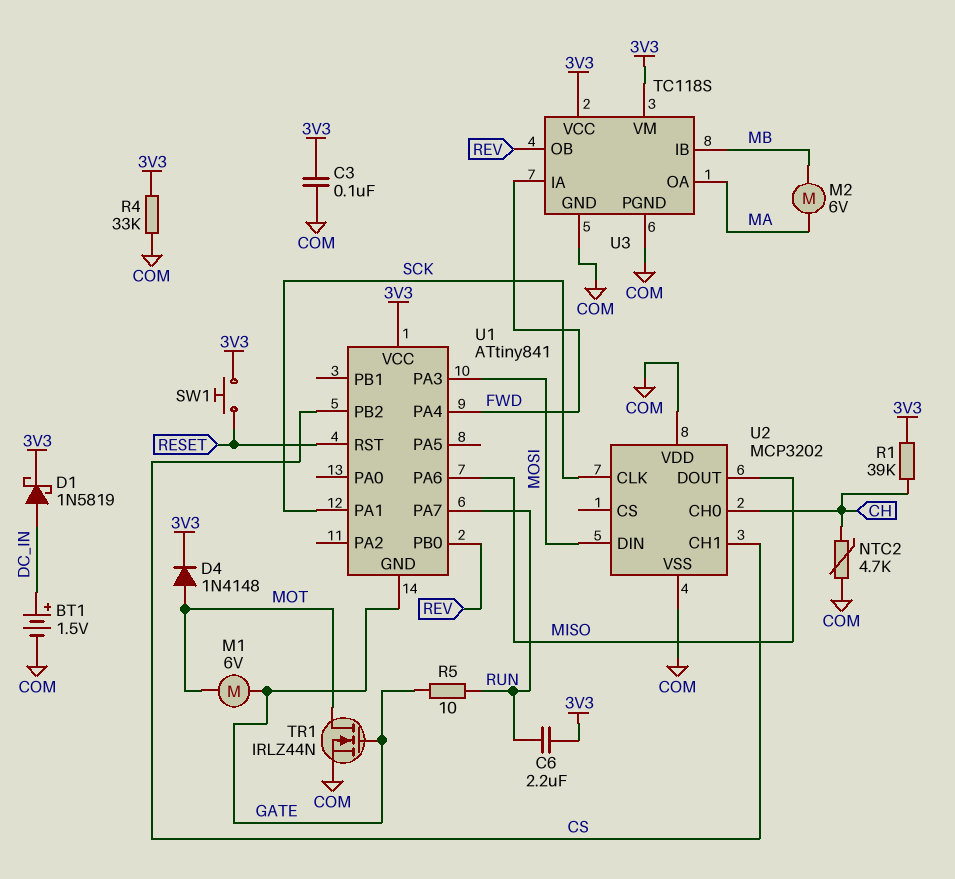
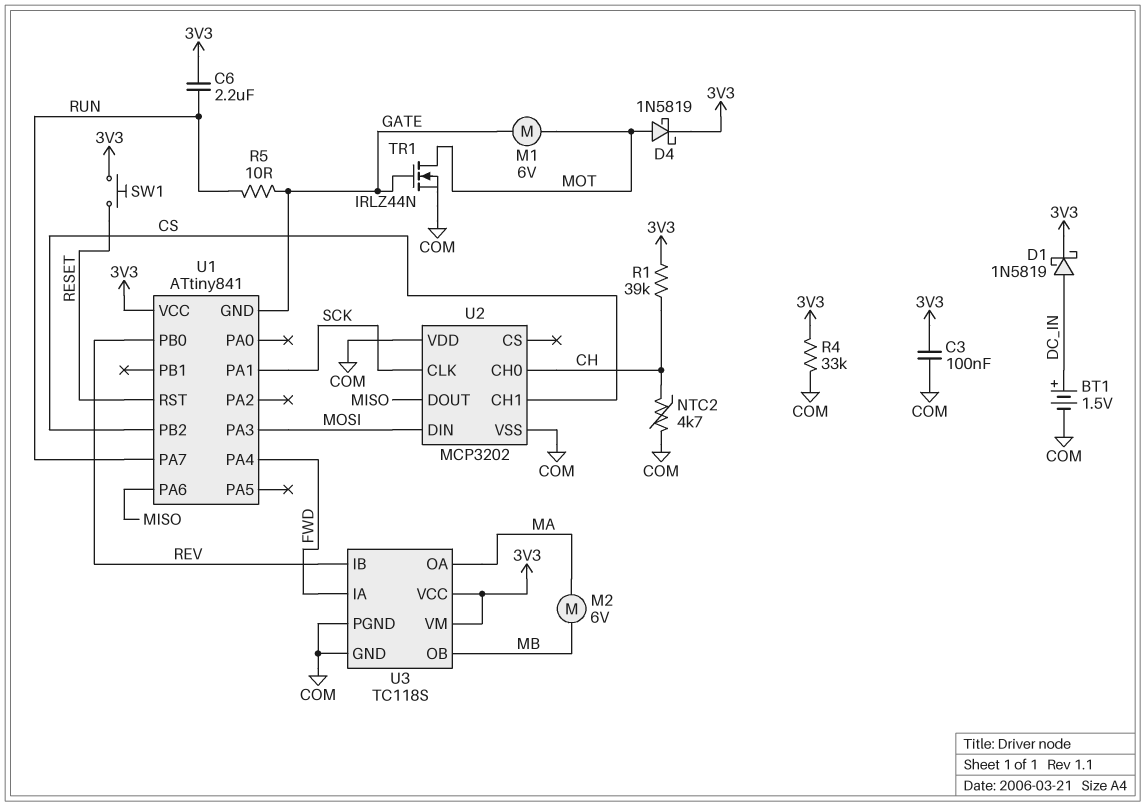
D4: diode 1N4148 (A MOT, K 3V3) -> schottky 1N5819 (A MOT, K 3V3)
U3 pin IB: MB -> REV
U3 pin OB: REV -> MB

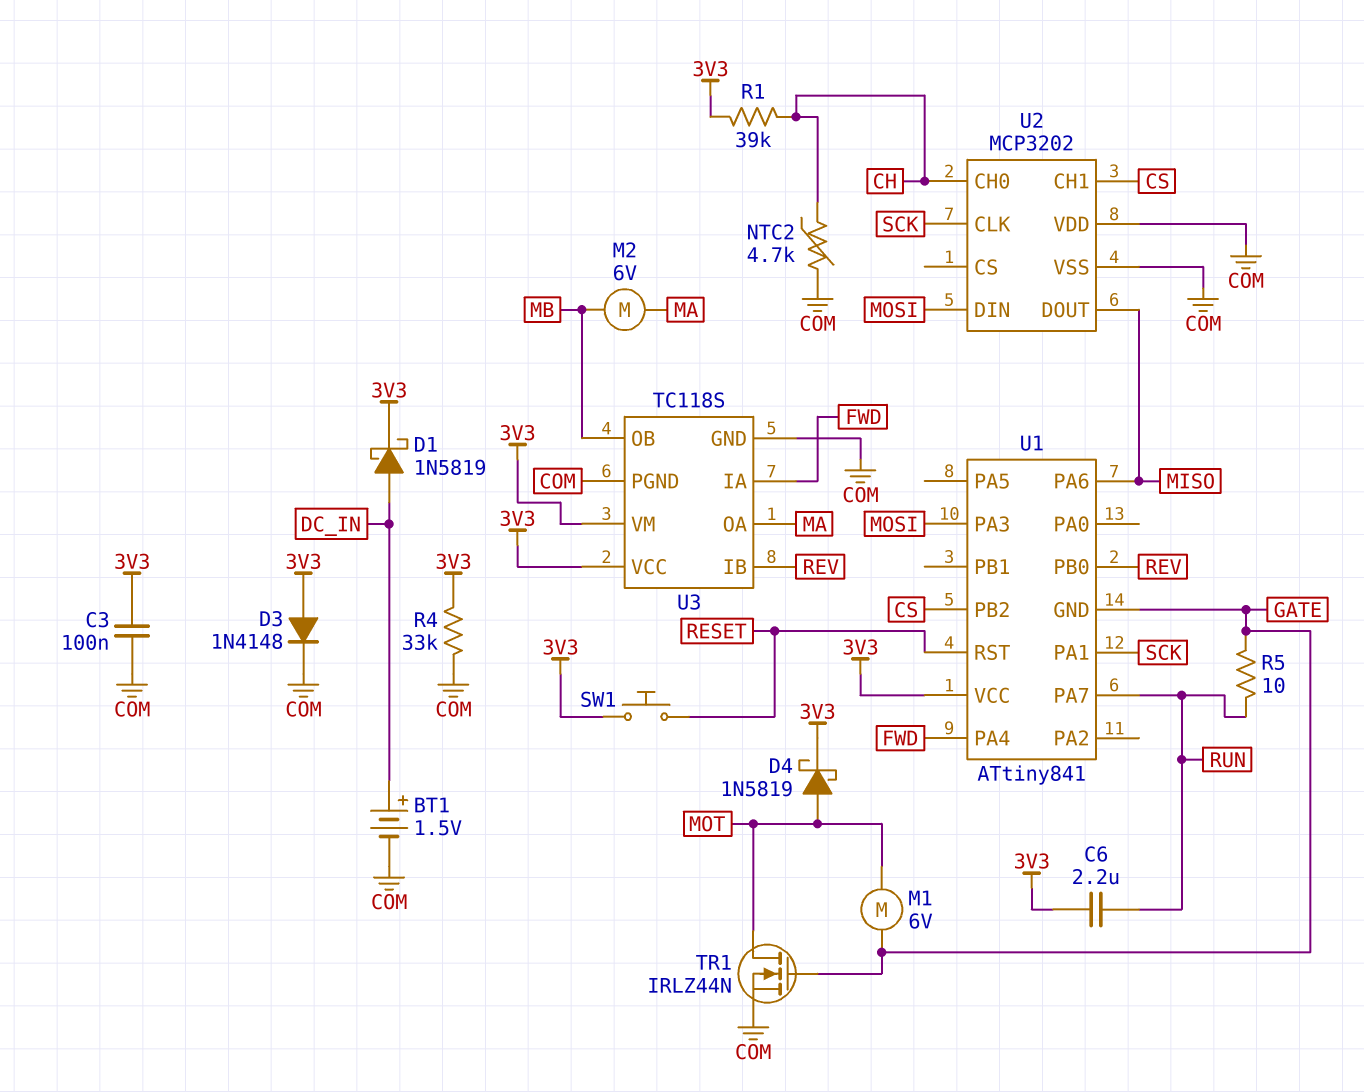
D3: none -> diode 1N4148 (A 3V3, K COM)

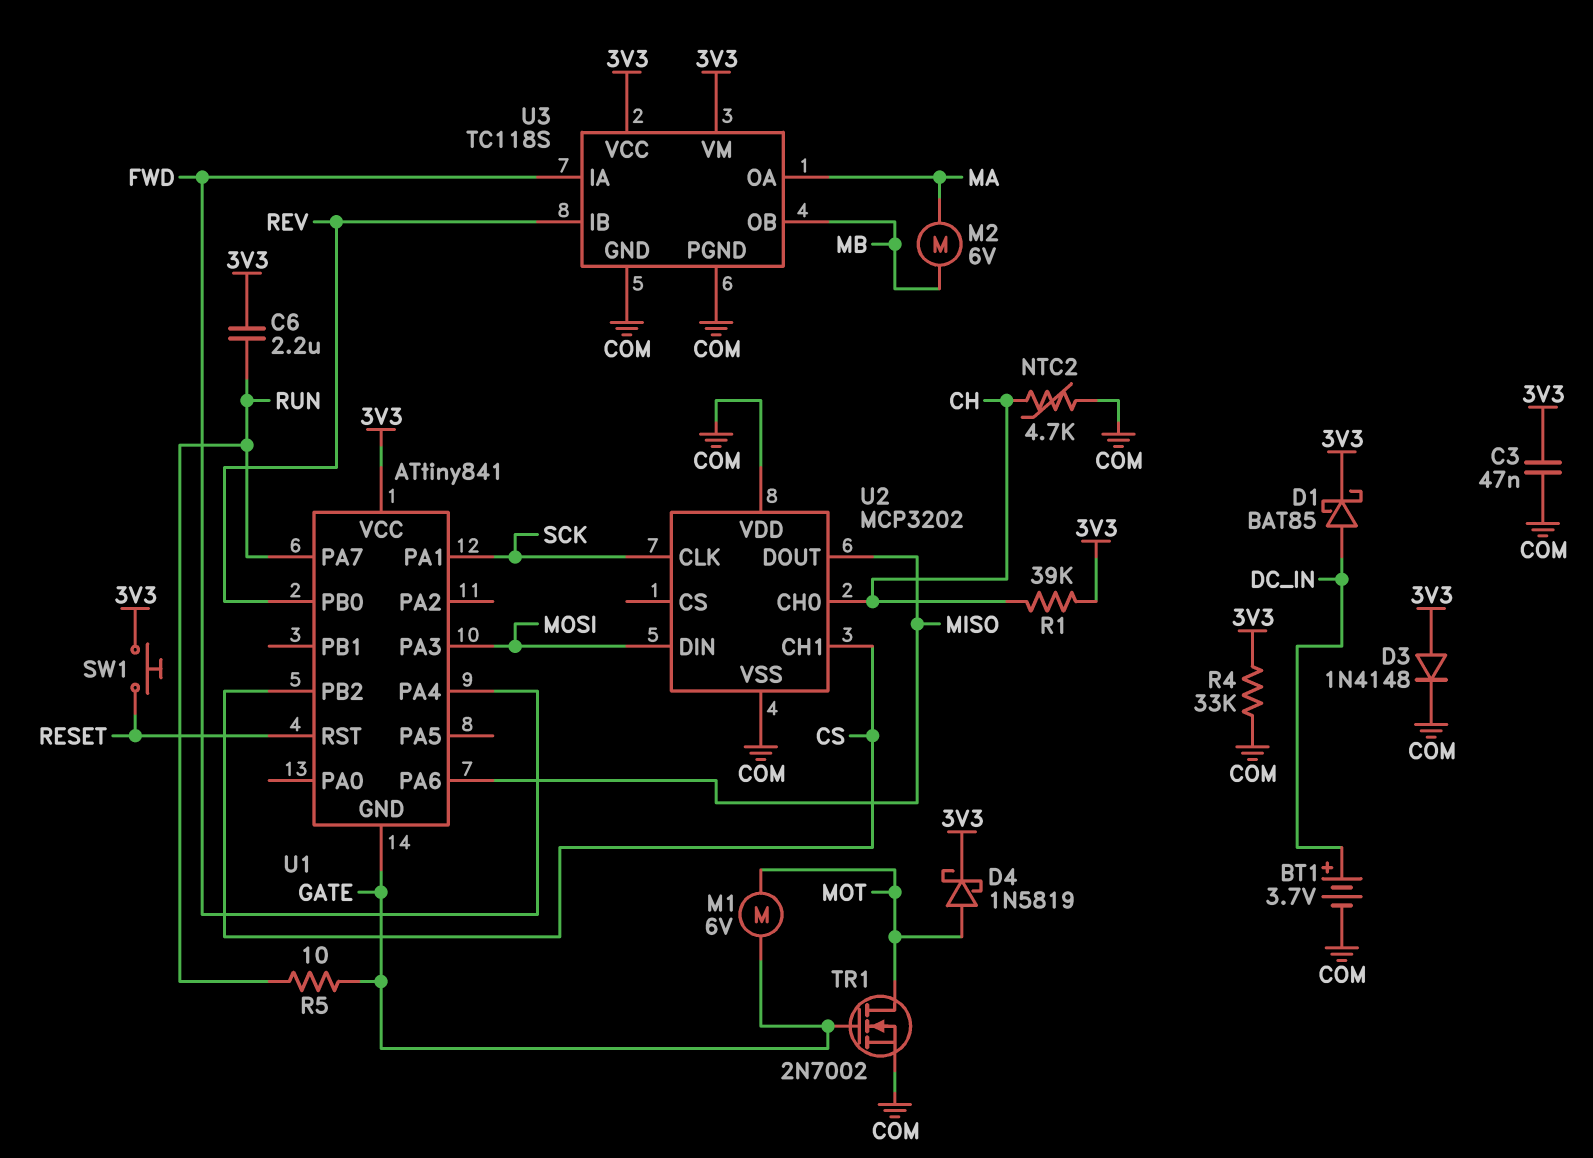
BT1: 1.5V (plus DC_IN, minus COM) -> 3.7V (plus DC_IN, minus COM)
C3: 100nF (3V3, COM) -> 47nF (3V3, COM)
D1: schottky 1N5819 (A DC_IN, K 3V3) -> schottky BAT85 (A DC_IN, K 3V3)
TR1: NMOS IRLZ44N (G GATE, D MOT, S COM) -> NMOS 2N7002 (G GATE, D MOT, S COM)

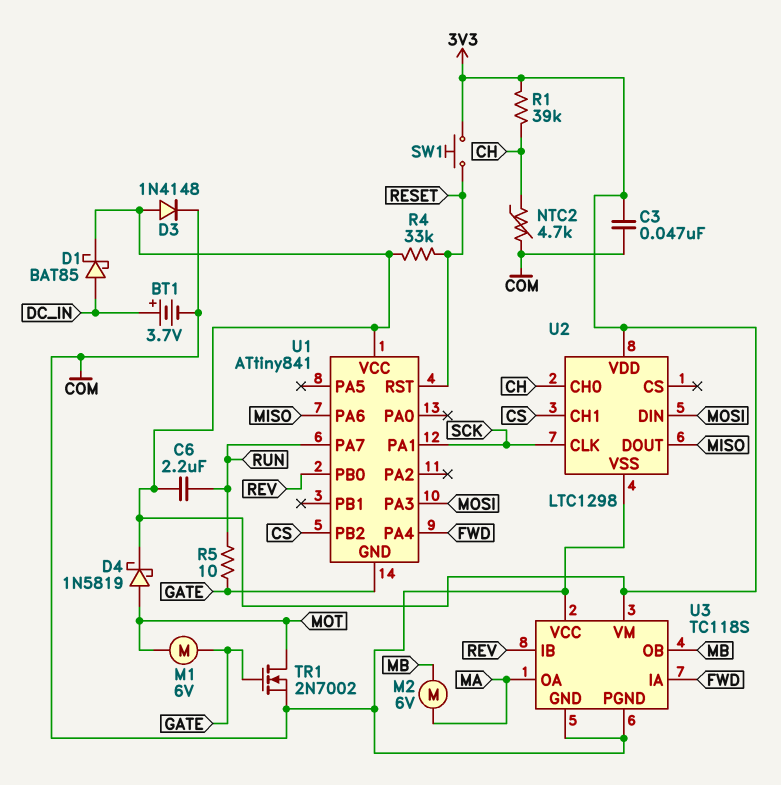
R4: 33k (3V3, COM) -> 33k (3V3, RESET)
U2: MCP3202 -> LTC1298
U2 pin VDD: COM -> 3V3
U3 pin VCC: 3V3 -> COM

